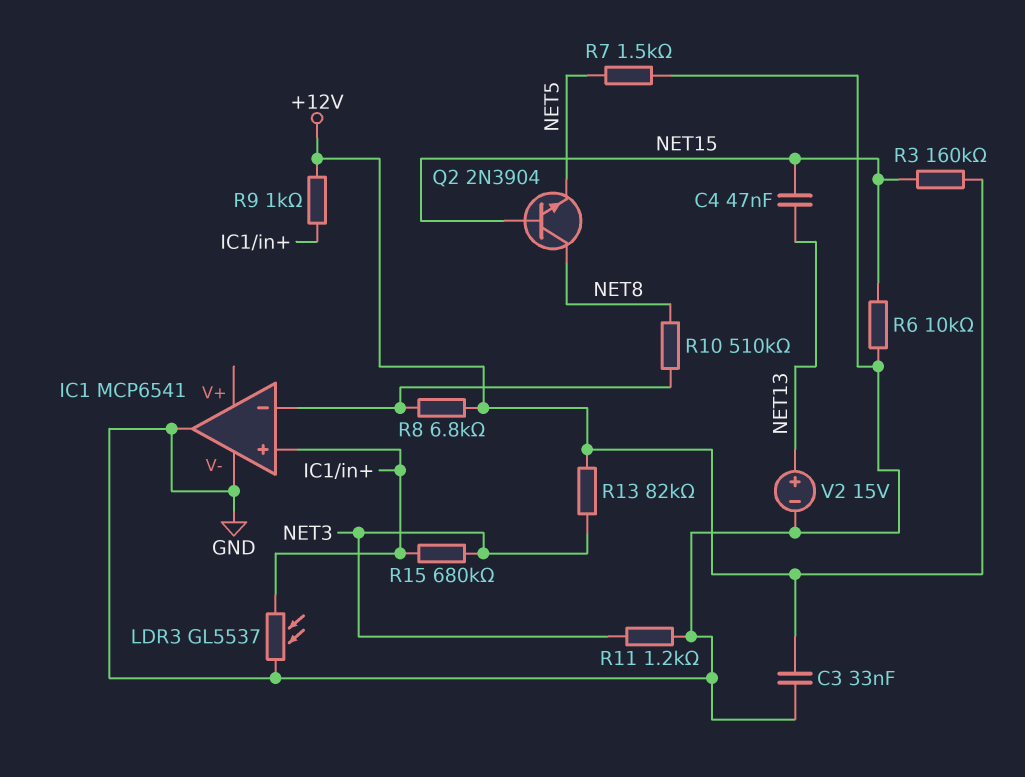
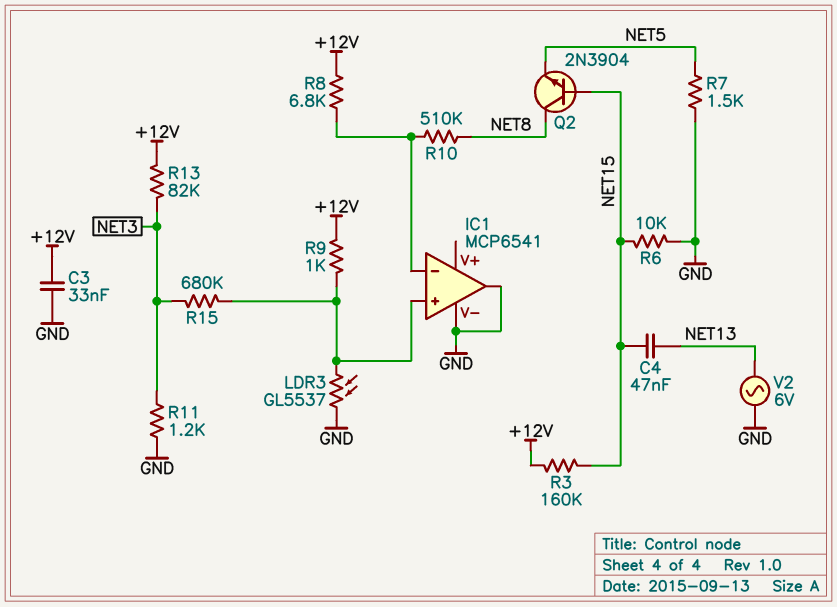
V2: 15V (plus NET13, minus GND) -> AC 6V (GND, NET13)

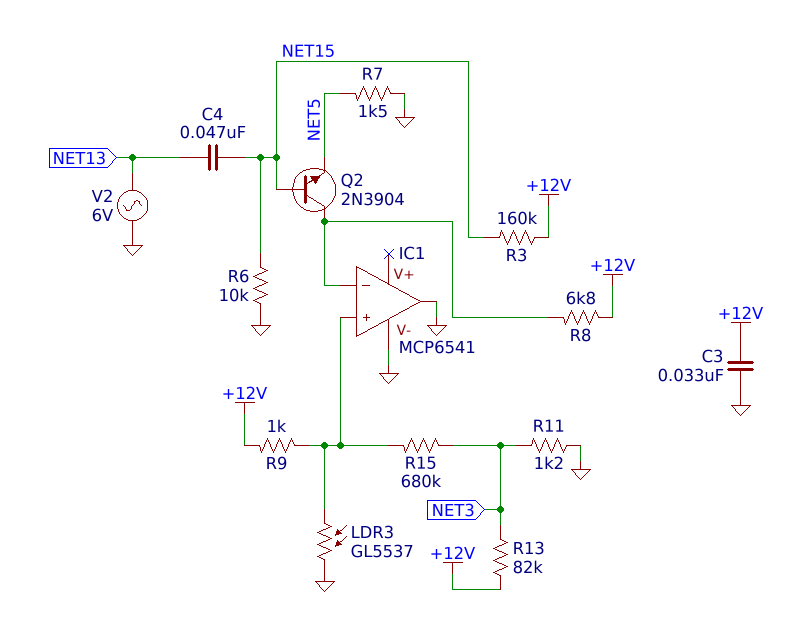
Q2: NPN 2N3904 (B NET15, C NET8, E NET5) -> NPN 2N3904 (B NET15, C IC1/in-, E NET5)
R10: 510k (IC1/in-, NET8) -> none

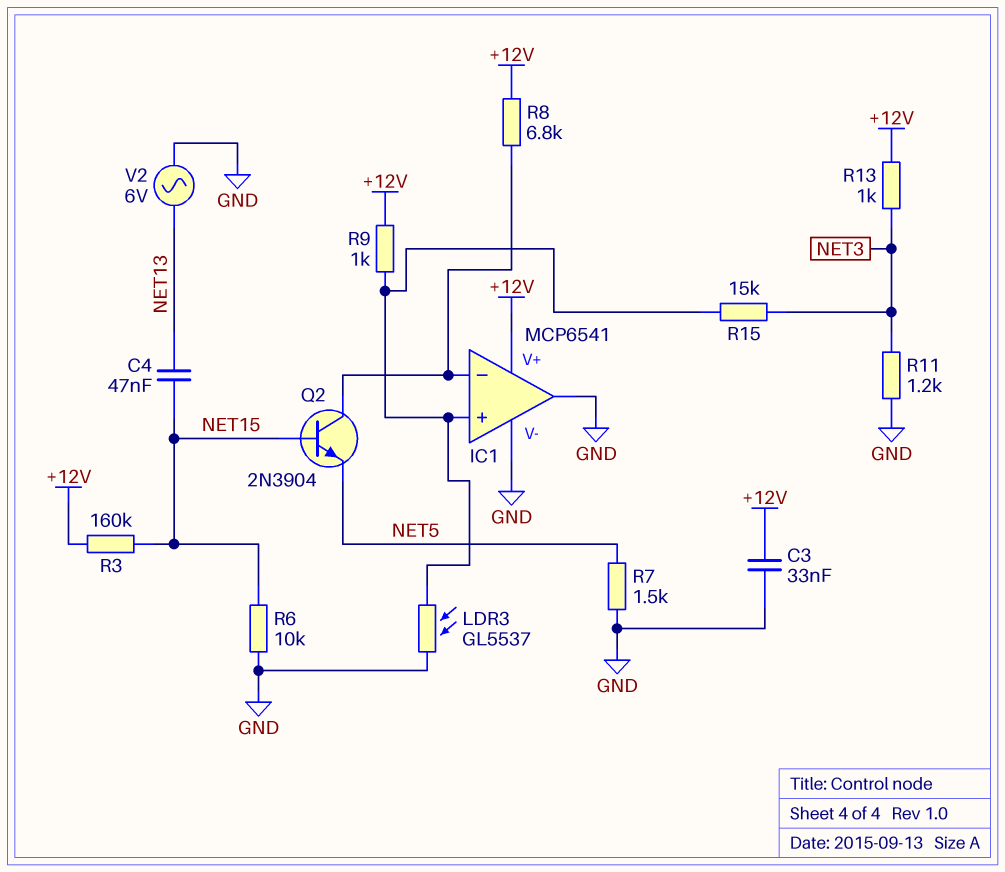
IC1 pin V+: none -> +12V
R13: 82k (+12V, NET3) -> 1k (+12V, NET3)
R15: 680k (IC1/in+, NET3) -> 15k (IC1/in+, NET3)

